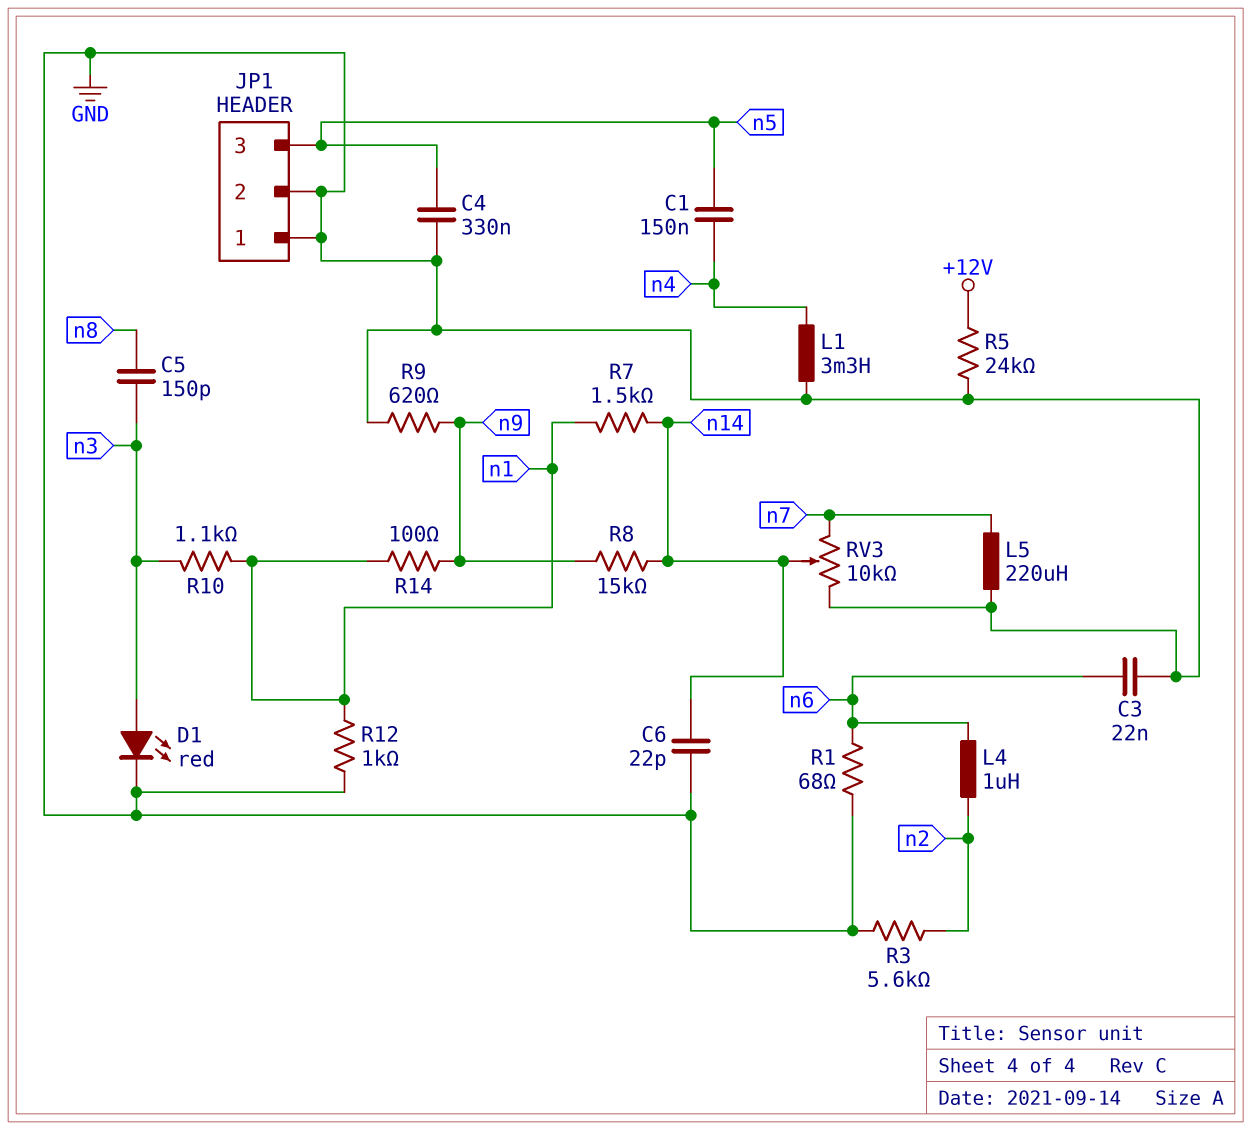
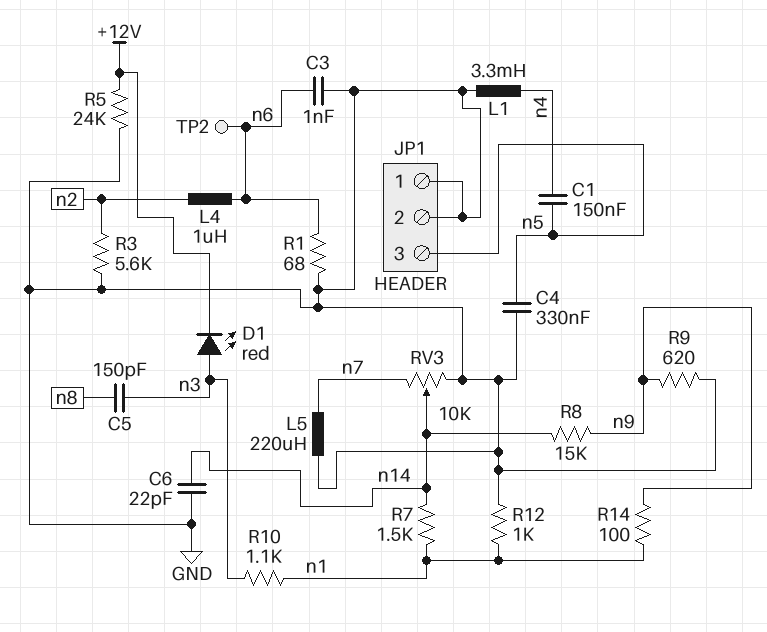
C3: 22nF (GND, n6) -> 1nF (GND, n6)
D1: LED red (A n3, K GND) -> LED red (A n3, K +12V)
TP2: none -> test point (n6)

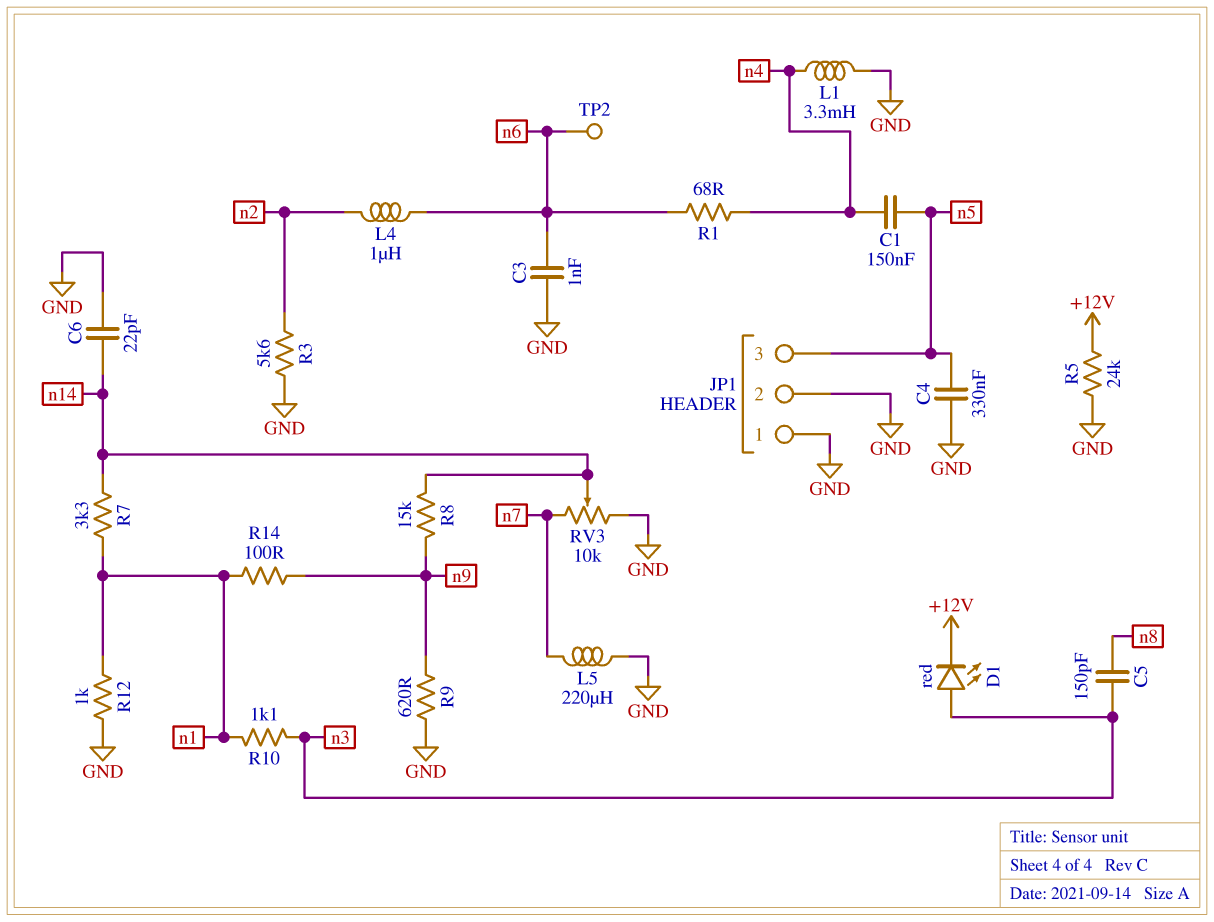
R1: 68 (GND, n6) -> 68 (n4, n6)
R7: 1.5k (n1, n14) -> 3.3k (n1, n14)

